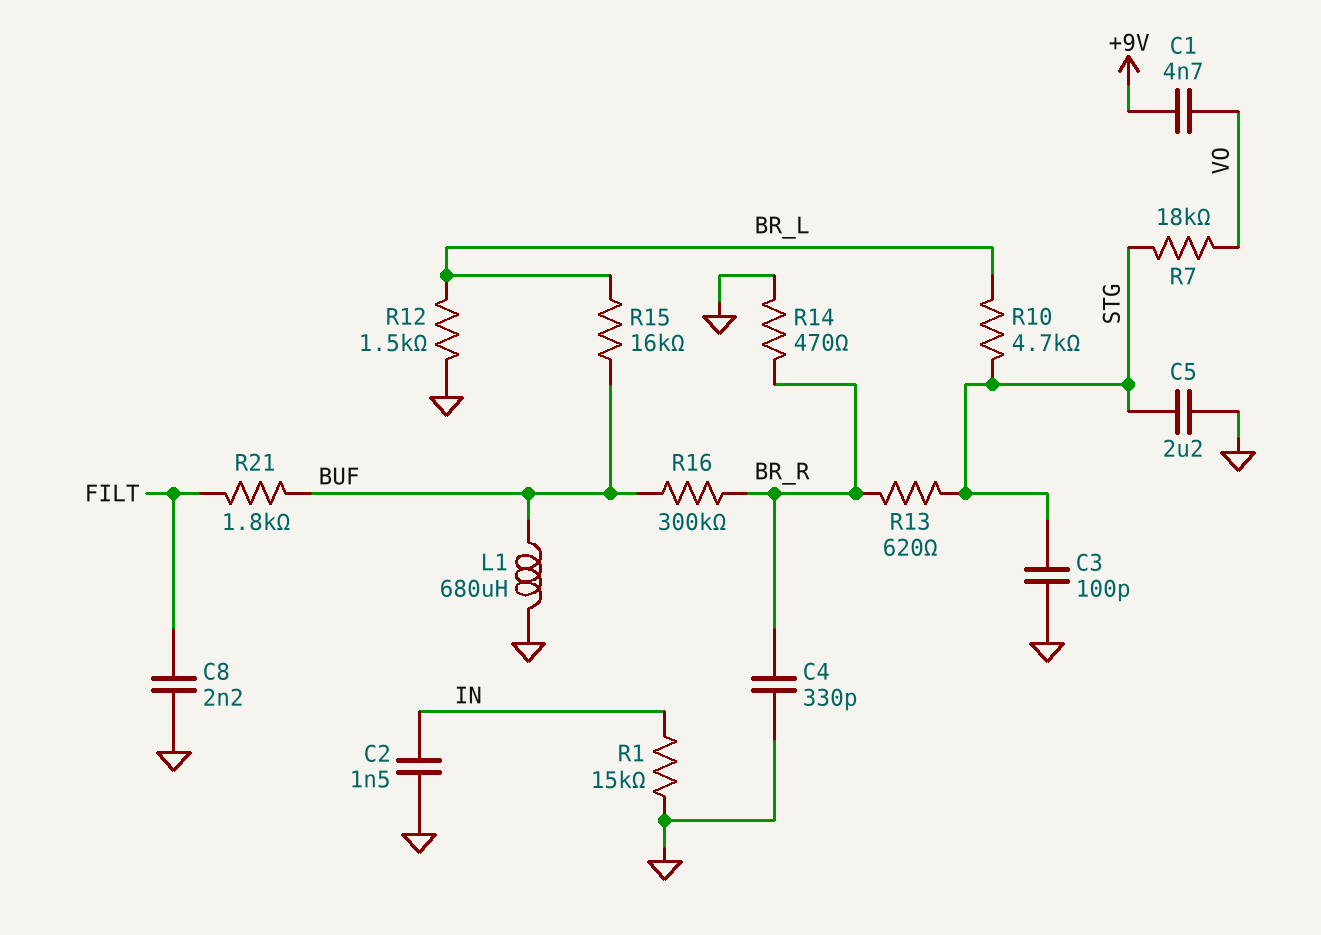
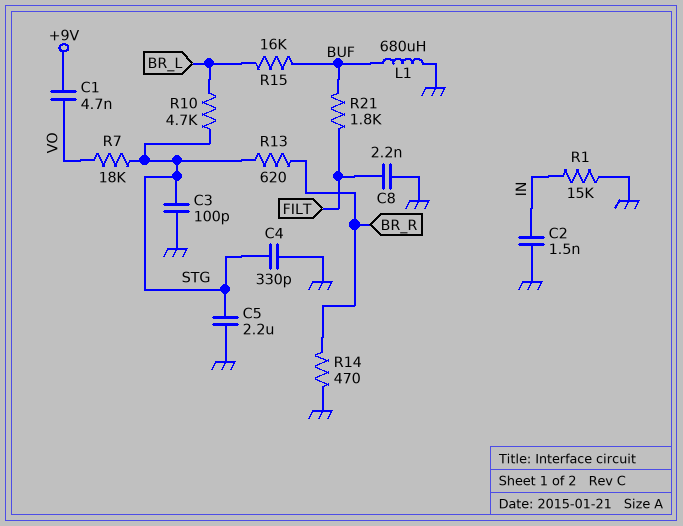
C4: 330pF (BR_R, GND) -> 330pF (GND, STG)
R12: 1.5k (BR_L, GND) -> none
R16: 300k (BR_R, BUF) -> none

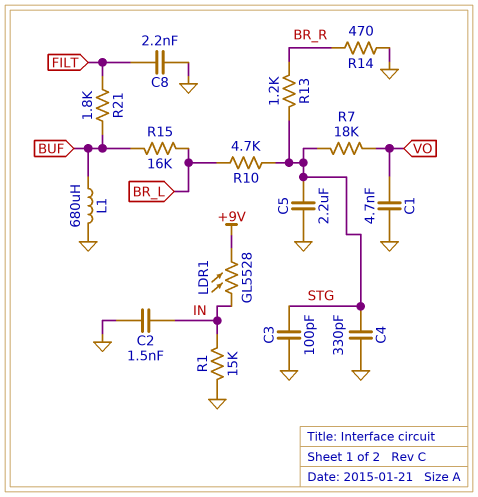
C1: 4.7nF (+9V, VO) -> 4.7nF (GND, VO)
LDR1: none -> GL5528 (+9V, IN)
R13: 620 (BR_R, STG) -> 1.2k (BR_R, STG)

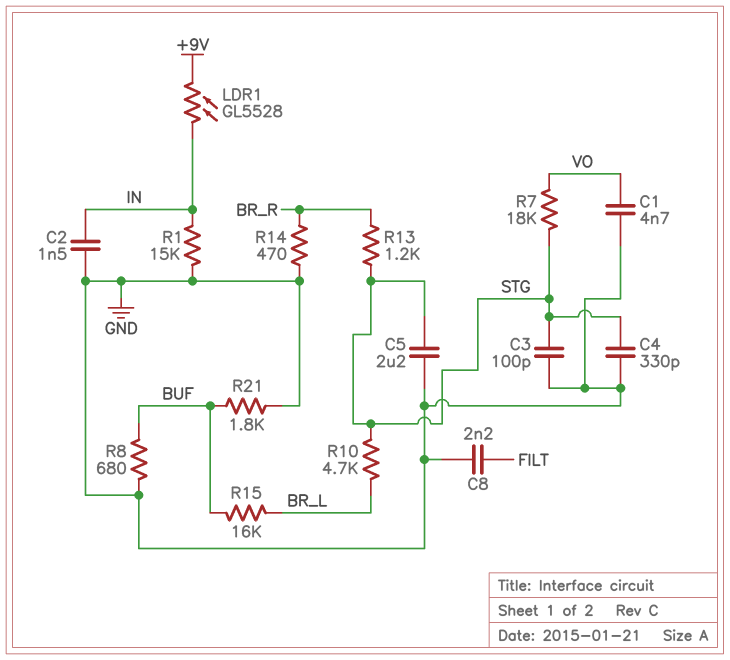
L1: 680uH (BUF, GND) -> none
R8: none -> 680 (BUF, GND)
R21: 1.8k (BUF, FILT) -> 1.8k (BUF, GND)

